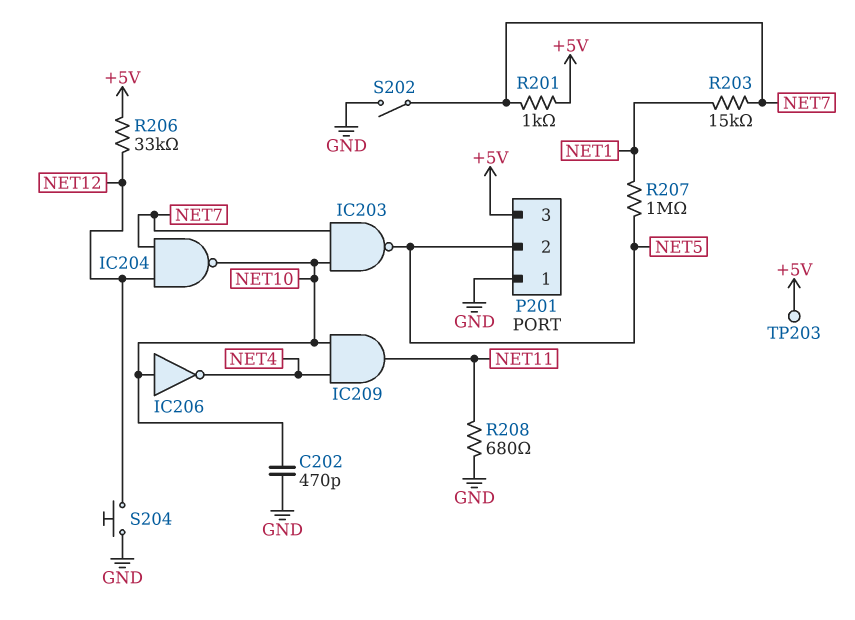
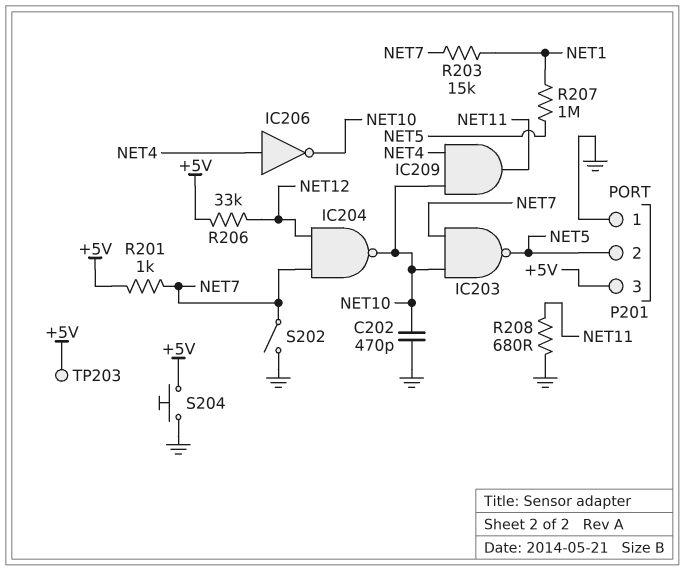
IC206: NOT (in NET10, out NET4) -> NOT (in NET4, out NET10)
S204: button (GND, NET12) -> button (+5V, GND)

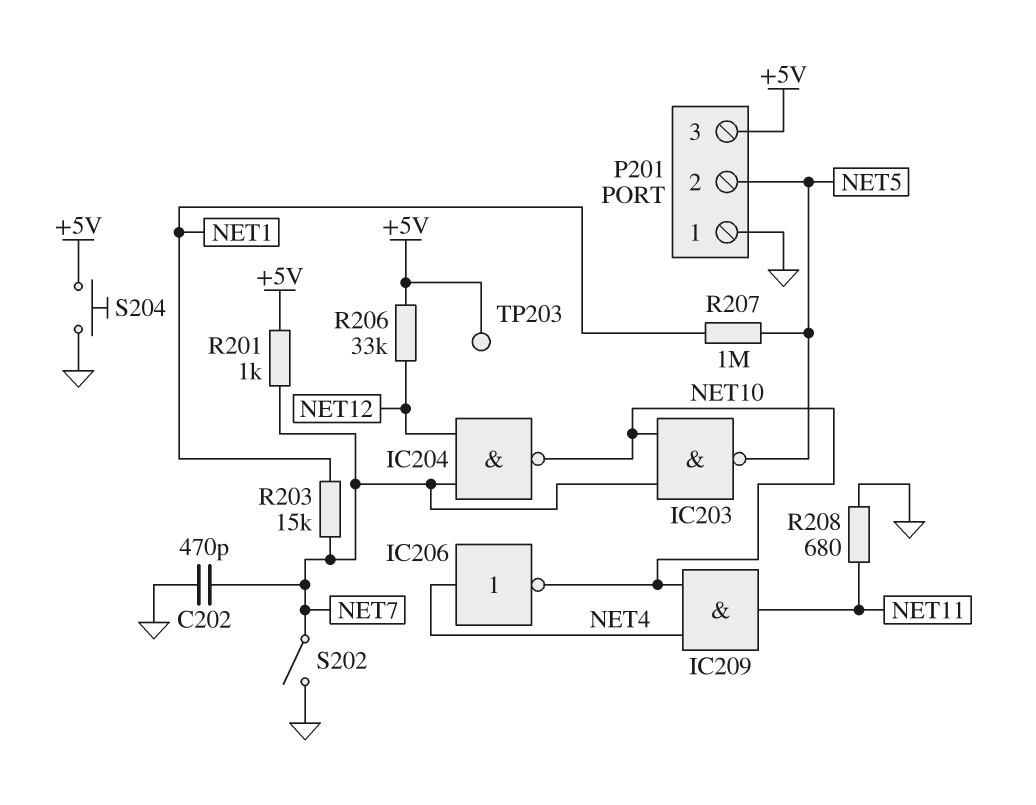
C202: 470pF (GND, NET10) -> 470pF (GND, NET7)

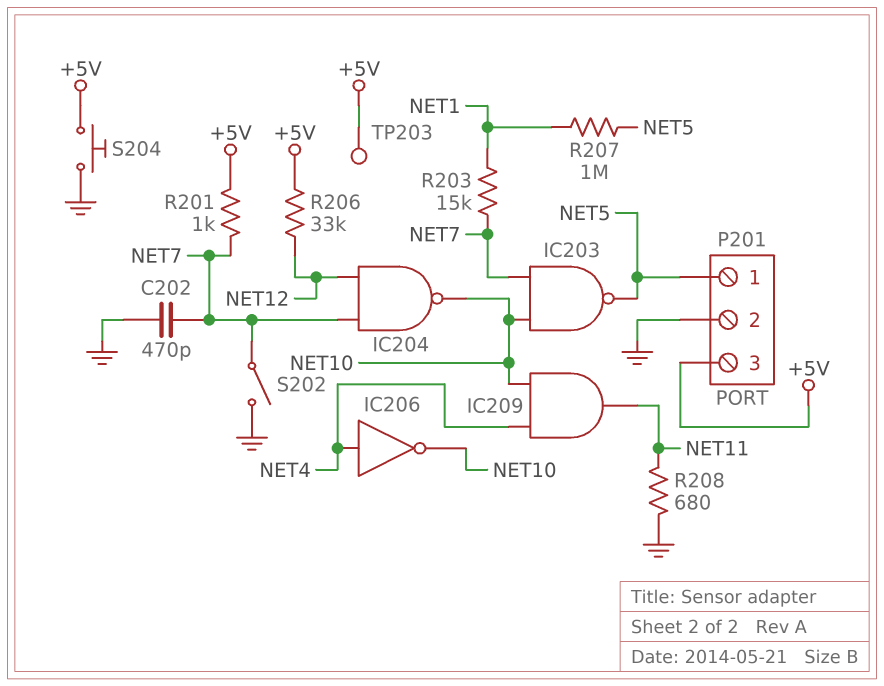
P201 pin 1: GND -> NET5
P201 pin 2: NET5 -> GND

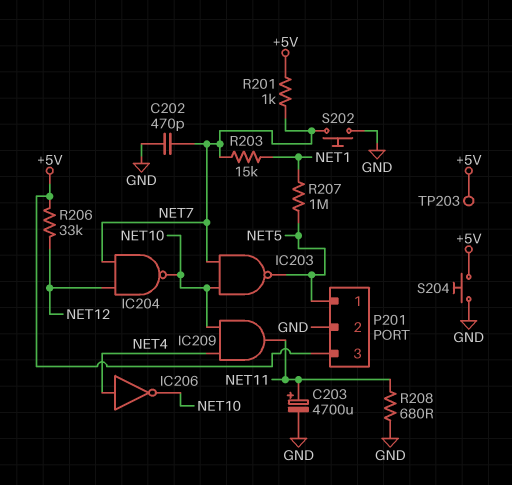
C203: none -> 4700uF (plus NET11, minus GND)
S202: switch (GND, NET7) -> button (GND, NET7)

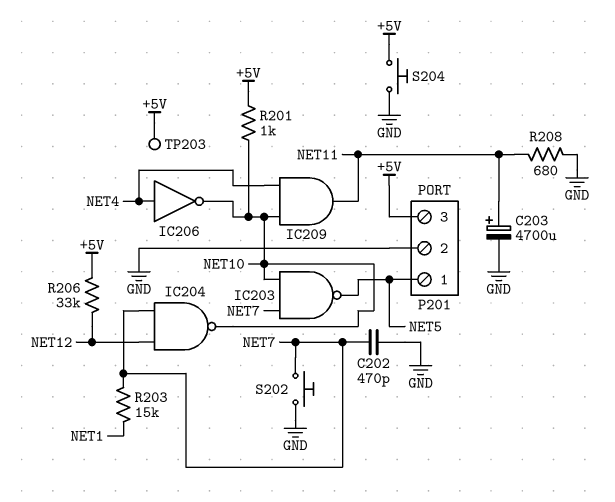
R201: 1k (+5V, NET7) -> 1k (+5V, NET10)
R207: 1M (NET1, NET5) -> none

